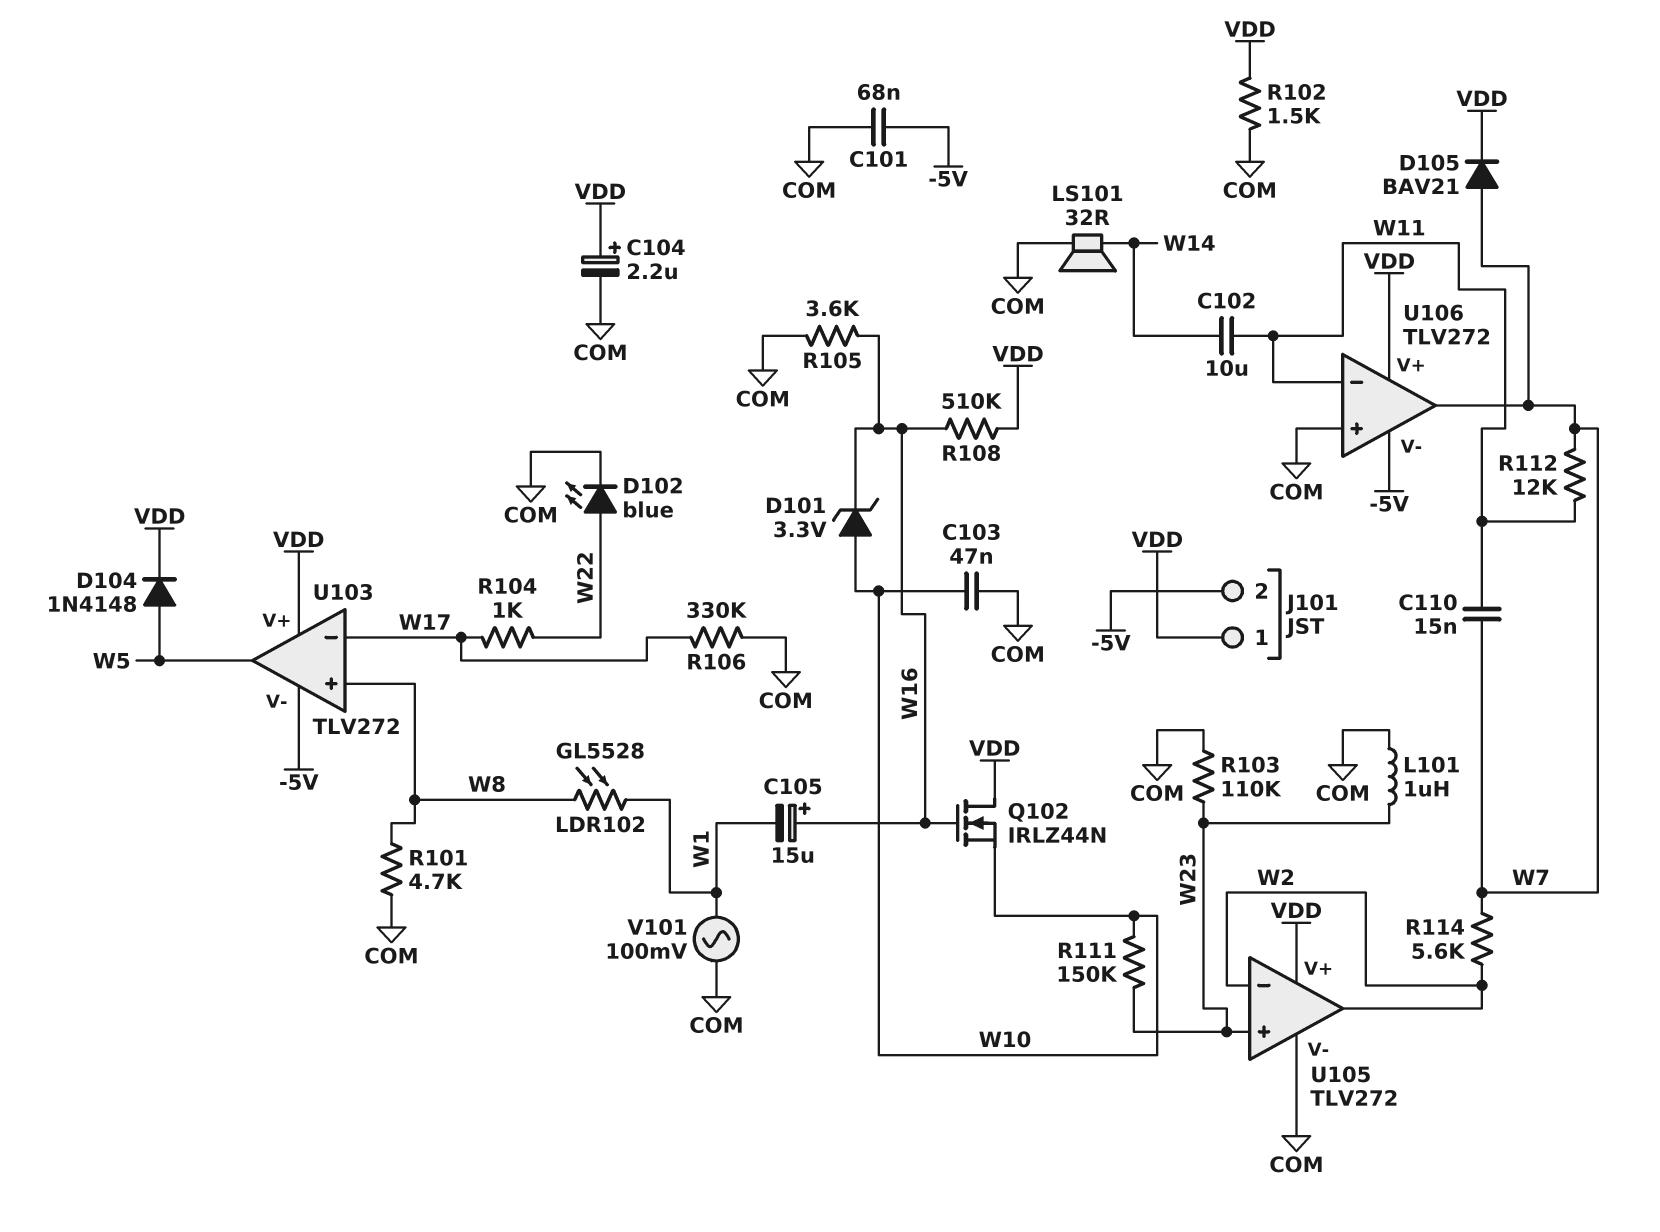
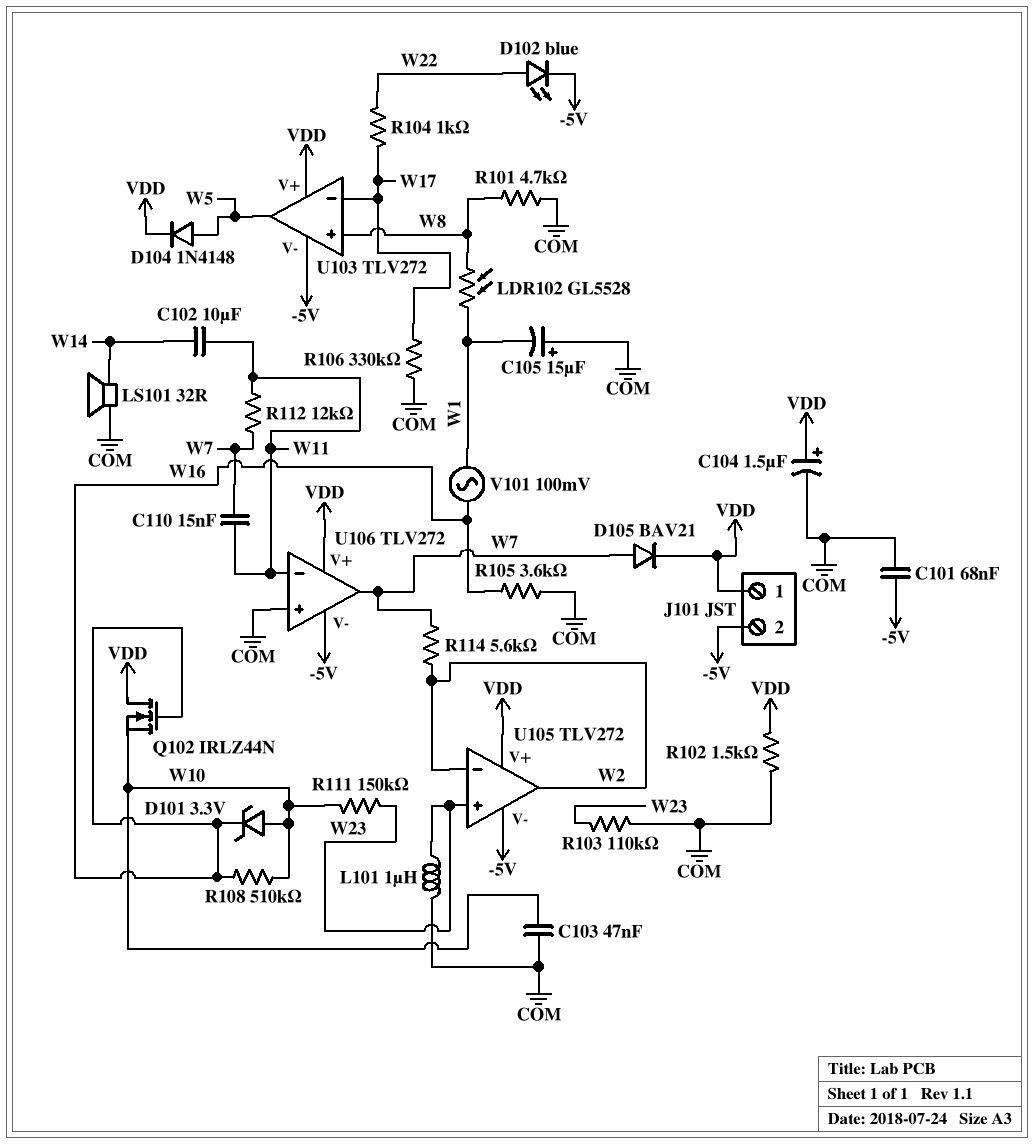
C104: 2.2uF (plus VDD, minus COM) -> 1.5uF (plus VDD, minus COM)
C105: 15uF (plus W16, minus W1) -> 15uF (plus COM, minus W1)
D102: LED blue (A W22, K COM) -> LED blue (A W22, K -5V)
R108: 510k (VDD, W16) -> 510k (W10, W16)
U105 pin V-: COM -> -5V
V101: AC 100mV (COM, W1) -> AC 100mV (W1, W16)

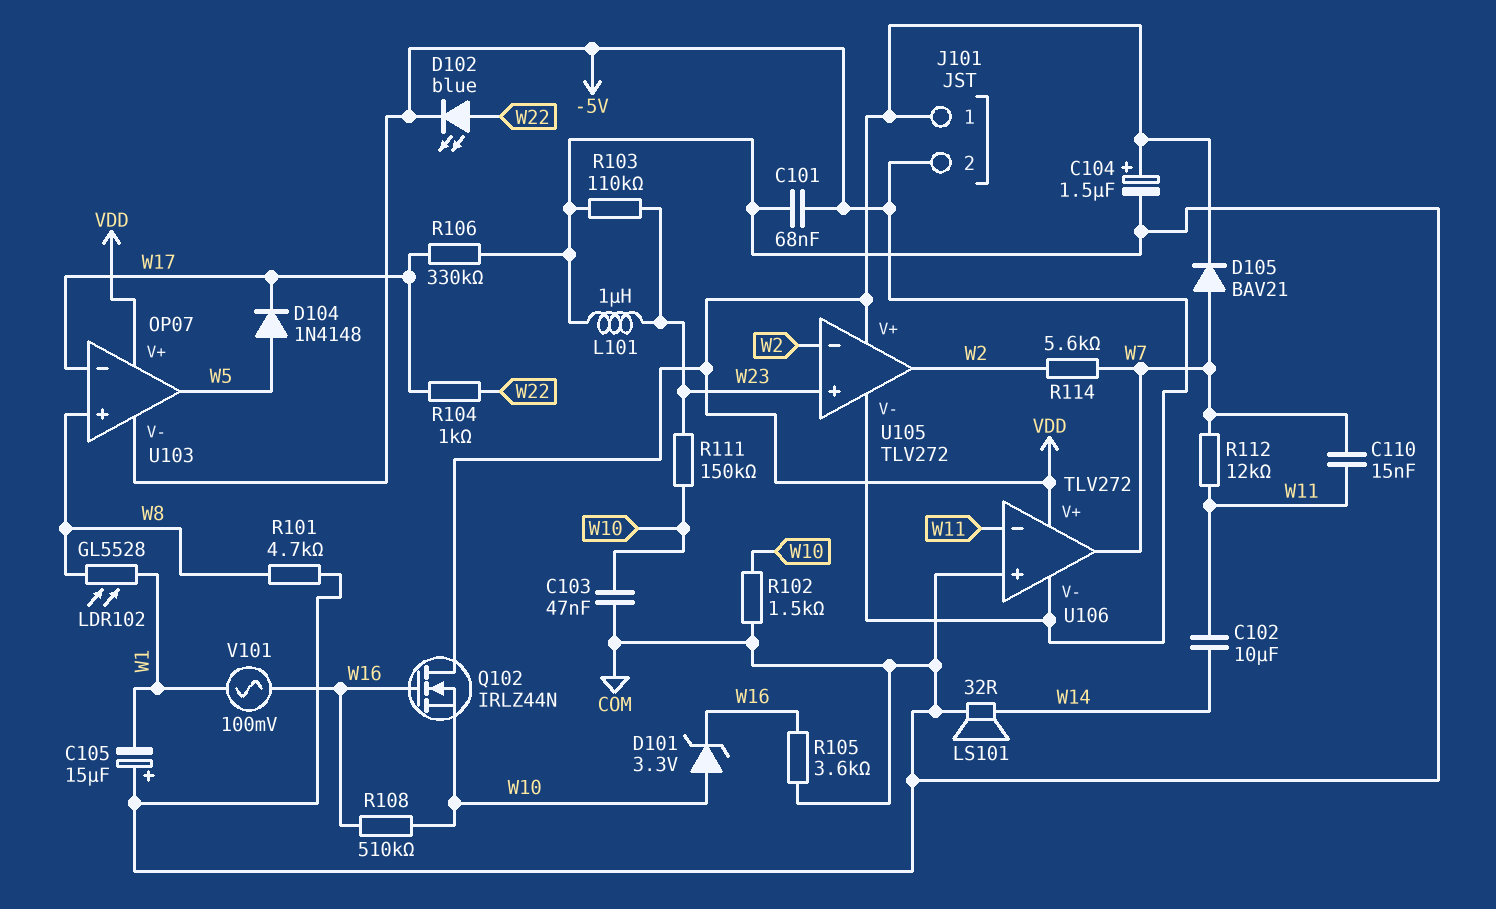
D104: diode 1N4148 (A W5, K VDD) -> diode 1N4148 (A W5, K W17)
R102: 1.5k (COM, VDD) -> 1.5k (COM, W10)
U103: TLV272 -> OP07

